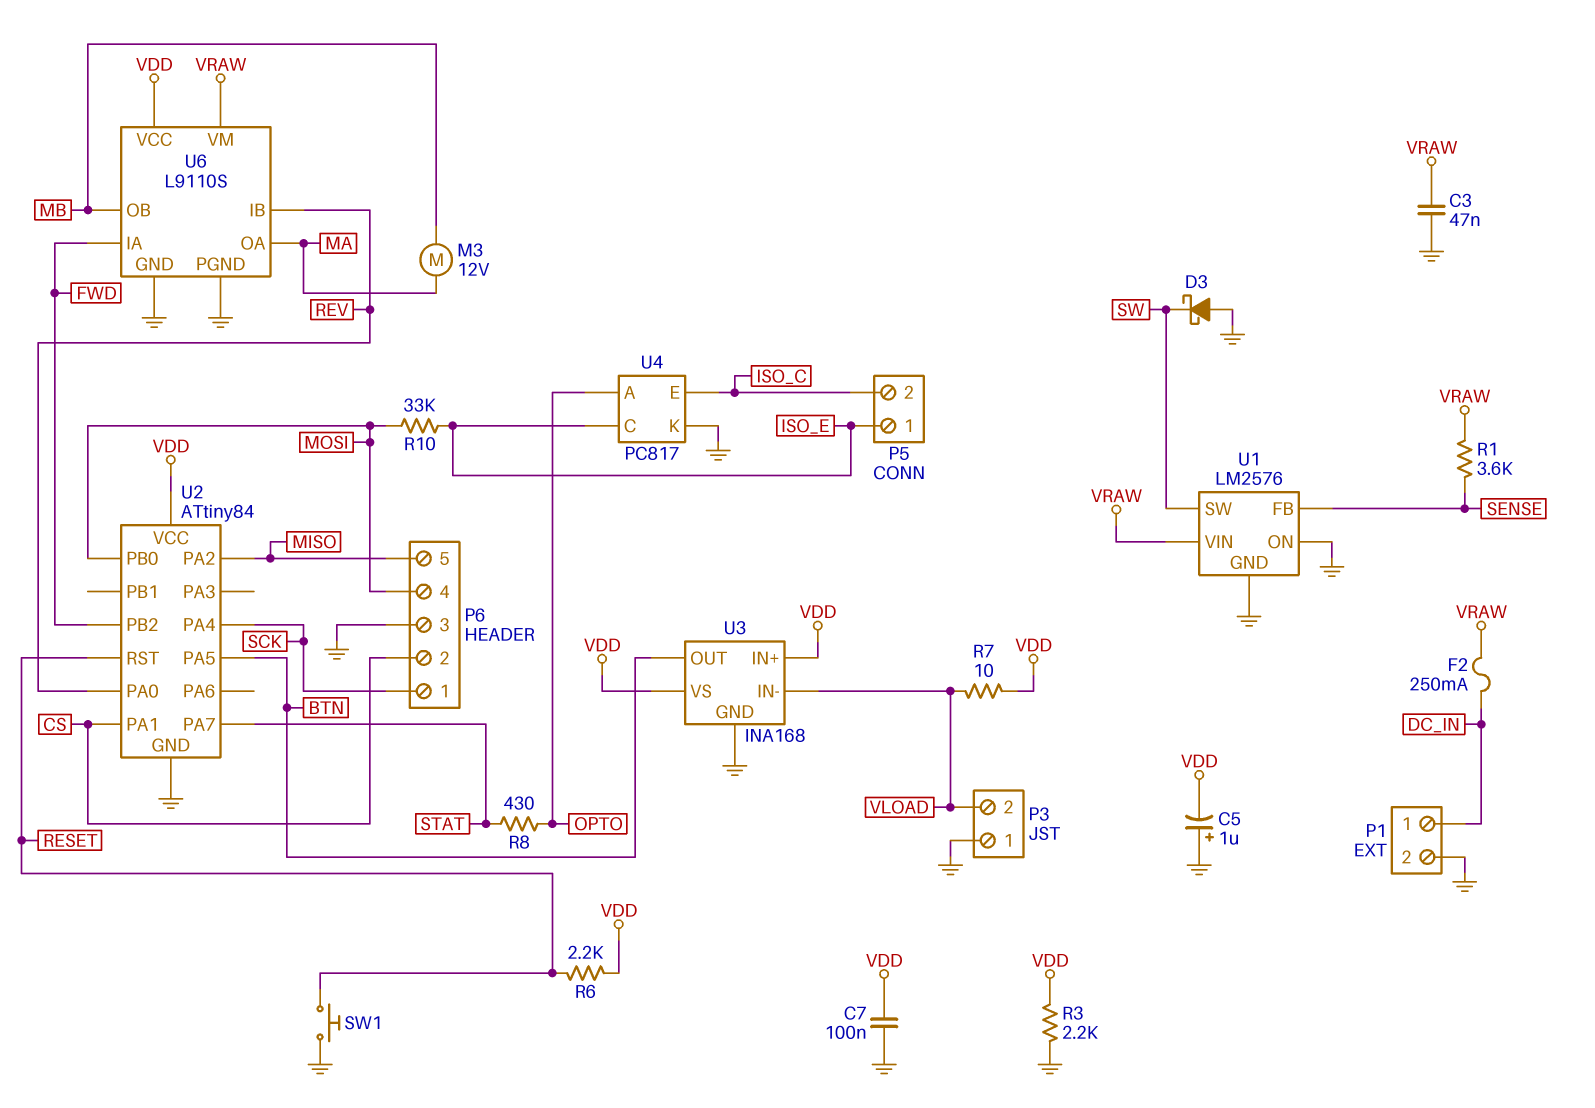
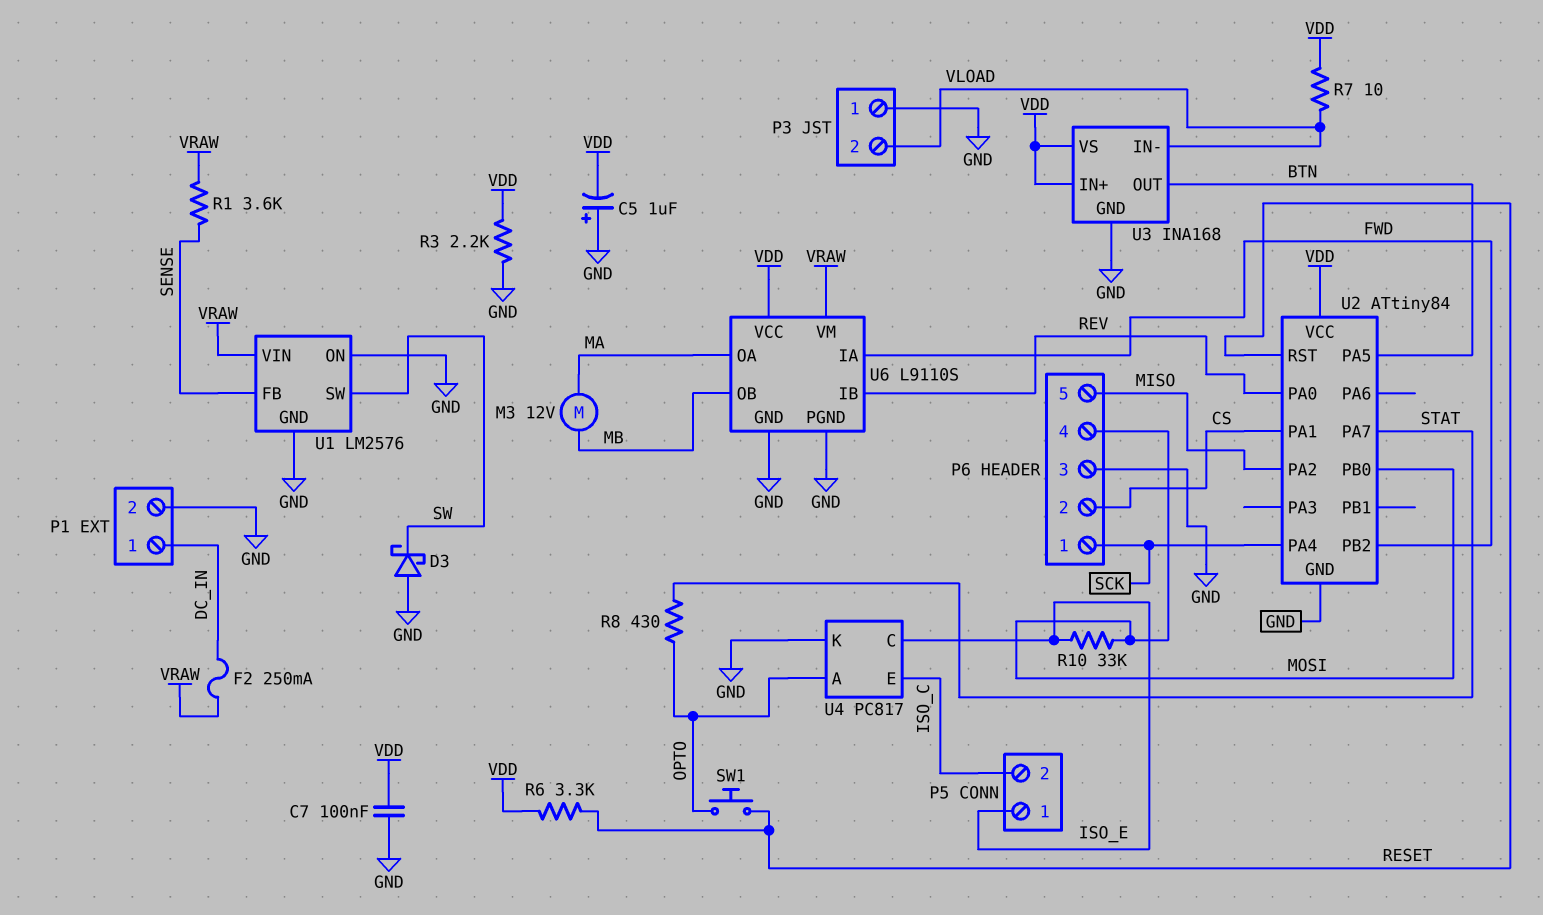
C3: 47nF (GND, VRAW) -> none
R6: 2.2k (RESET, VDD) -> 3.3k (RESET, VDD)
SW1: button (GND, RESET) -> button (OPTO, RESET)

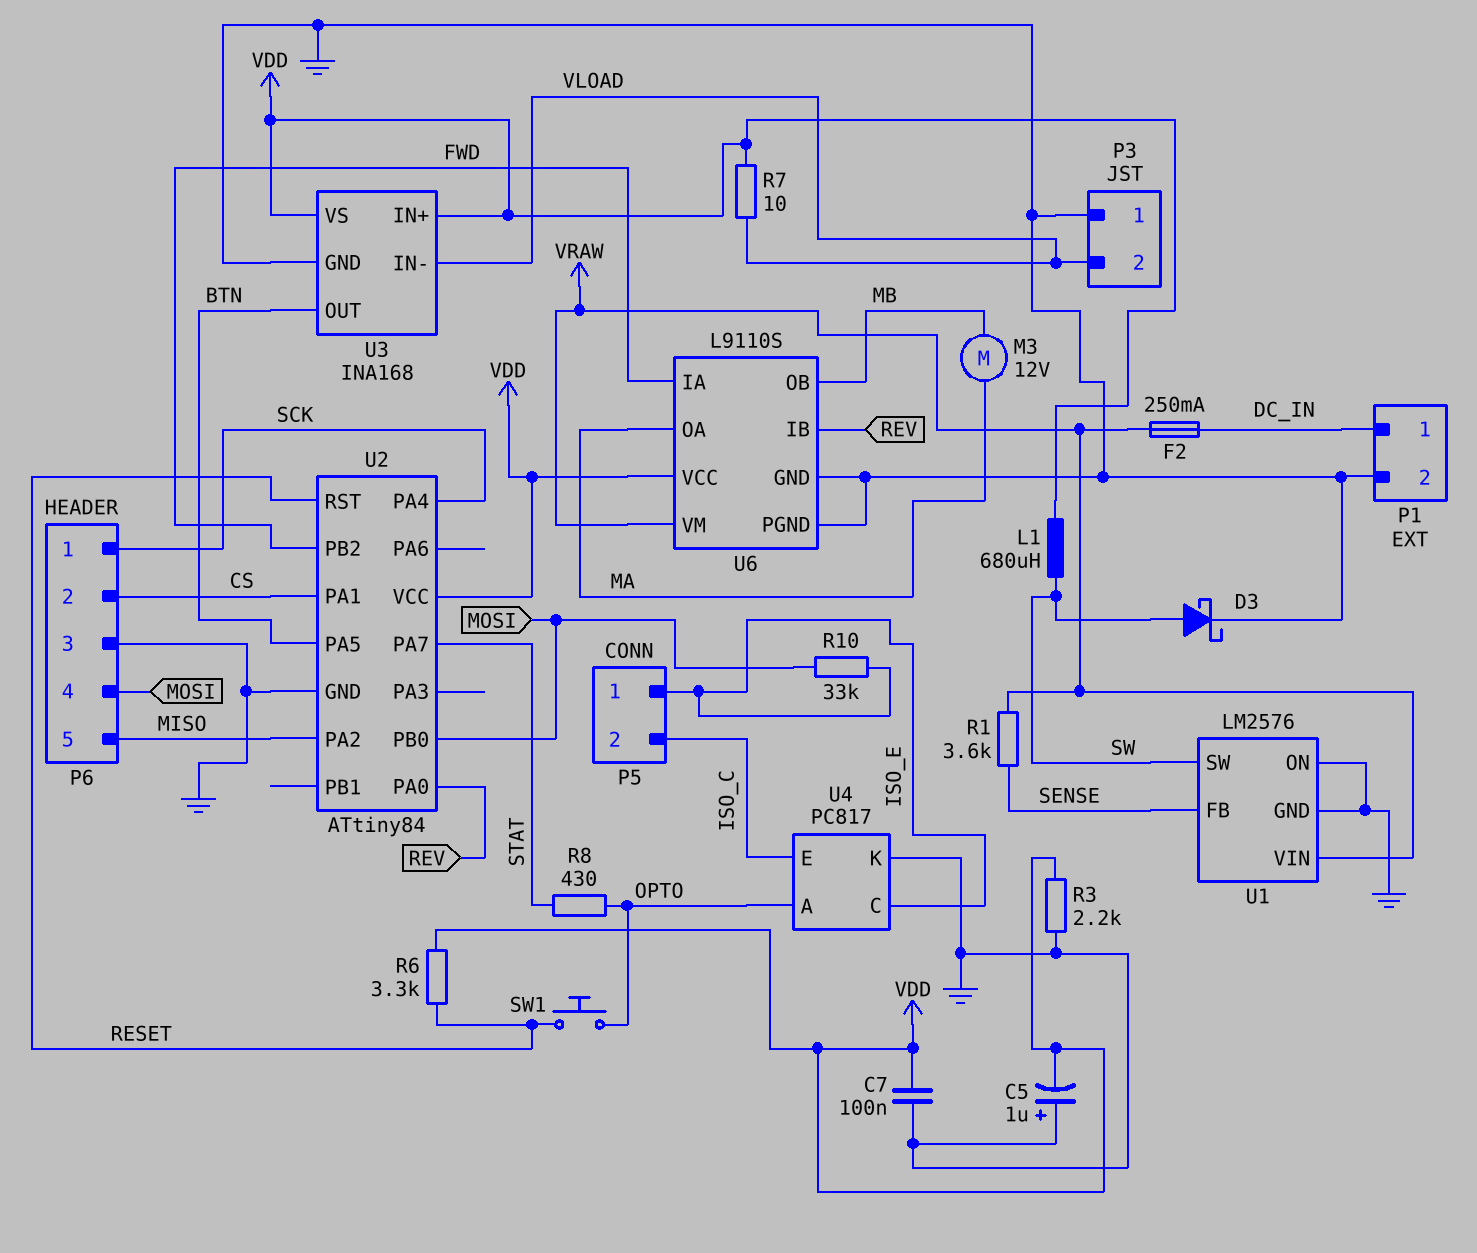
D3: schottky (A GND, K SW) -> schottky (A SW, K GND)
L1: none -> 680uH (SW, VDD)

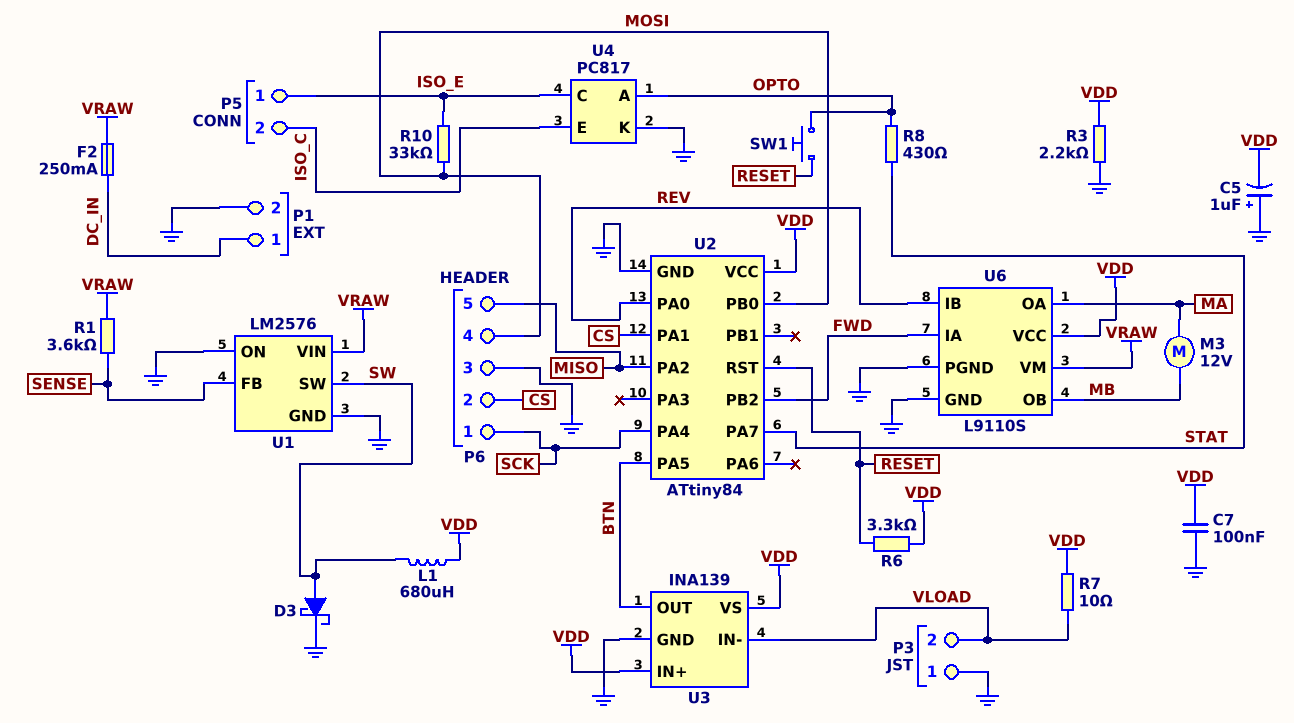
U3: INA168 -> INA139

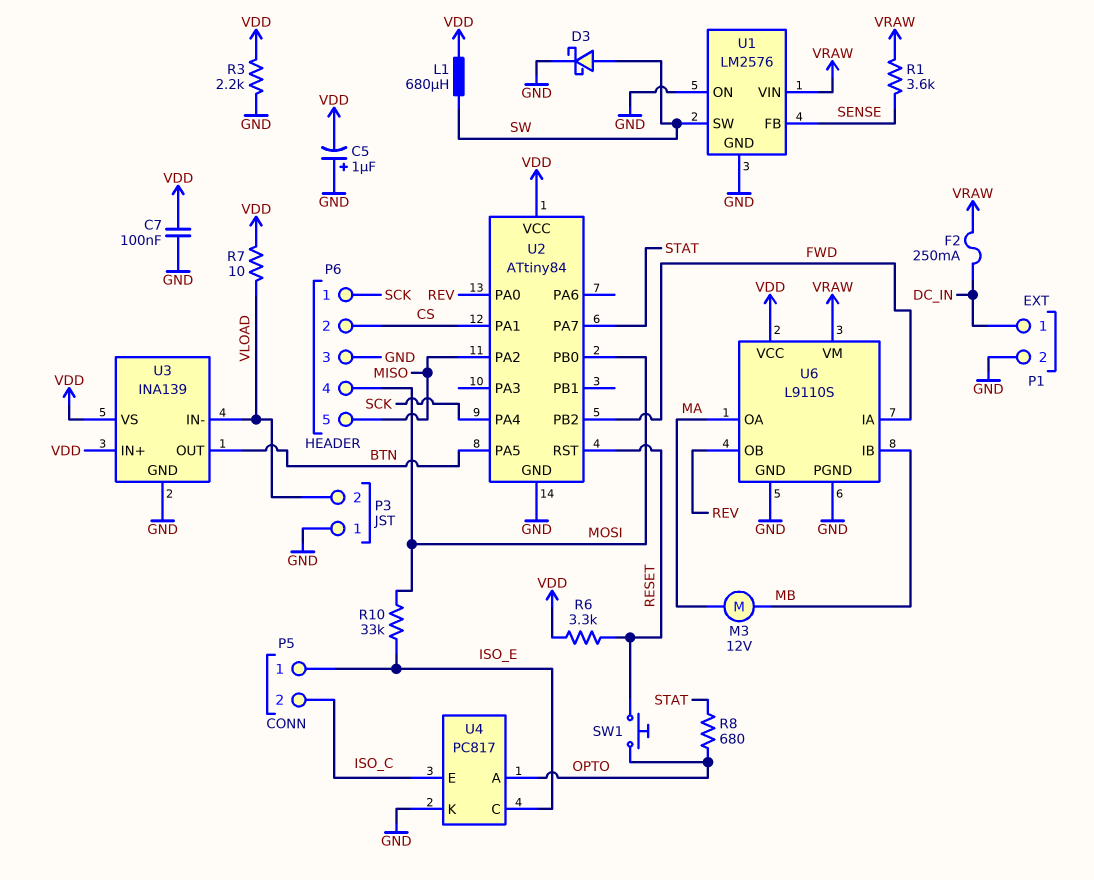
R8: 430 (OPTO, STAT) -> 680 (OPTO, STAT)
U6 pin IB: REV -> MB
U6 pin OB: MB -> REV

